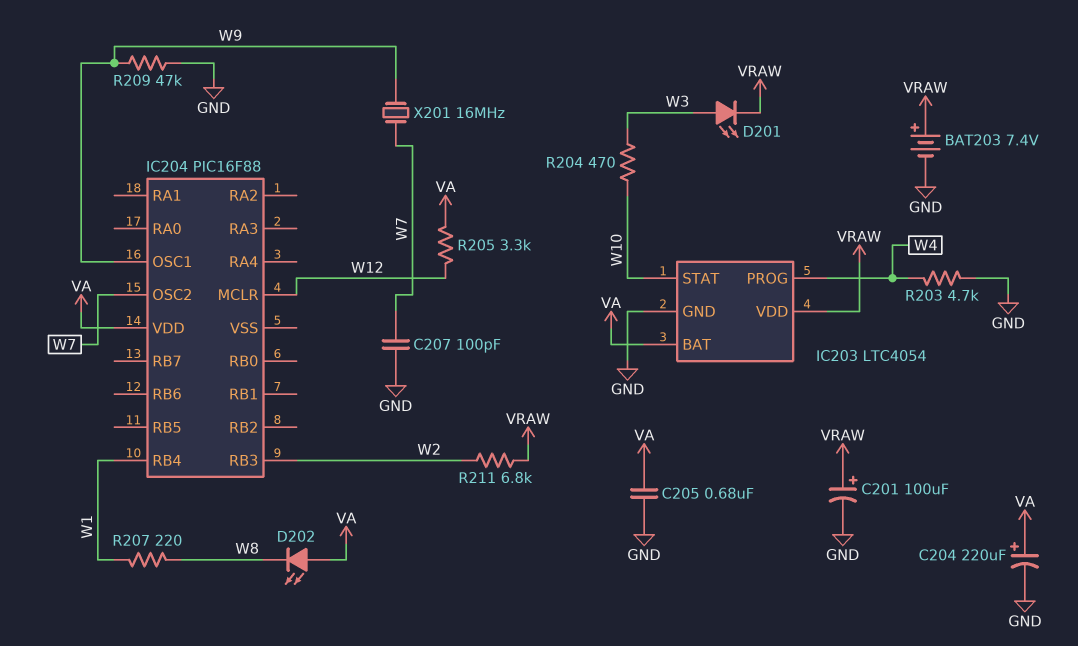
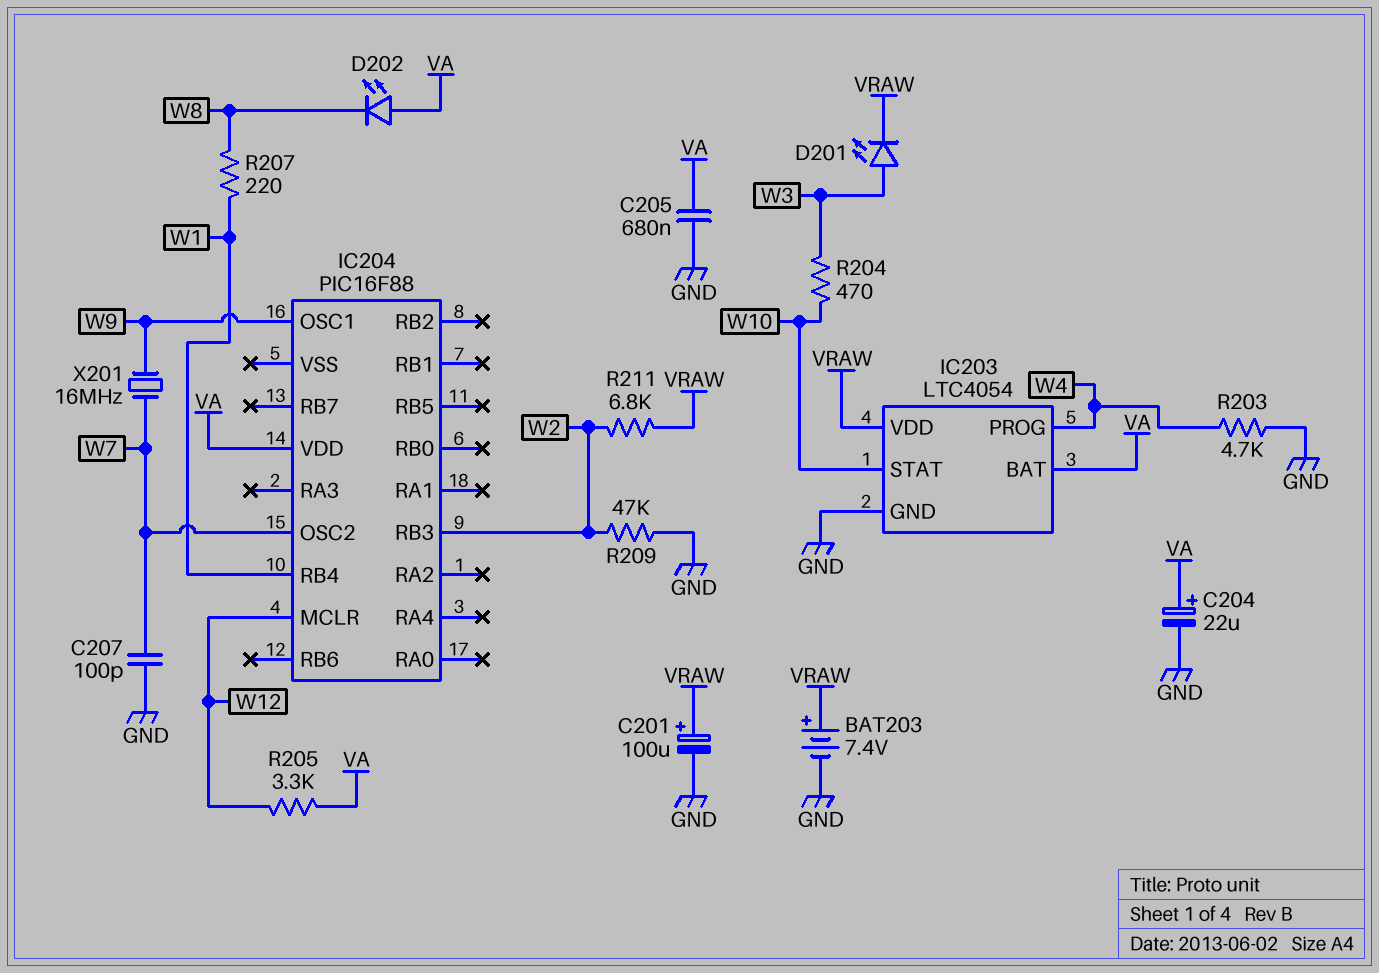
C204: 220uF (plus VA, minus GND) -> 22uF (plus VA, minus GND)
R209: 47k (GND, W9) -> 47k (GND, W2)

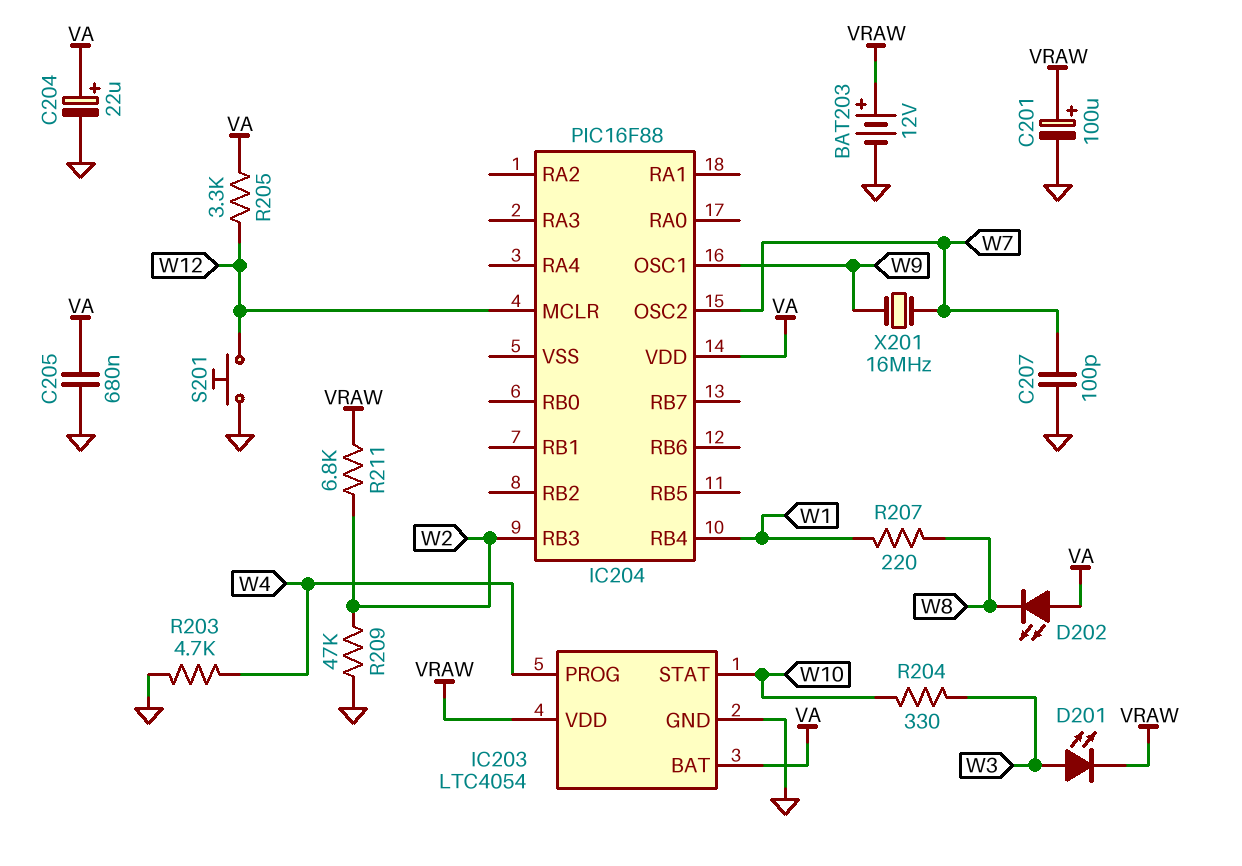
BAT203: 7.4V (plus VRAW, minus GND) -> 12V (plus VRAW, minus GND)
R204: 470 (W3, W10) -> 330 (W3, W10)
S201: none -> button (GND, W12)

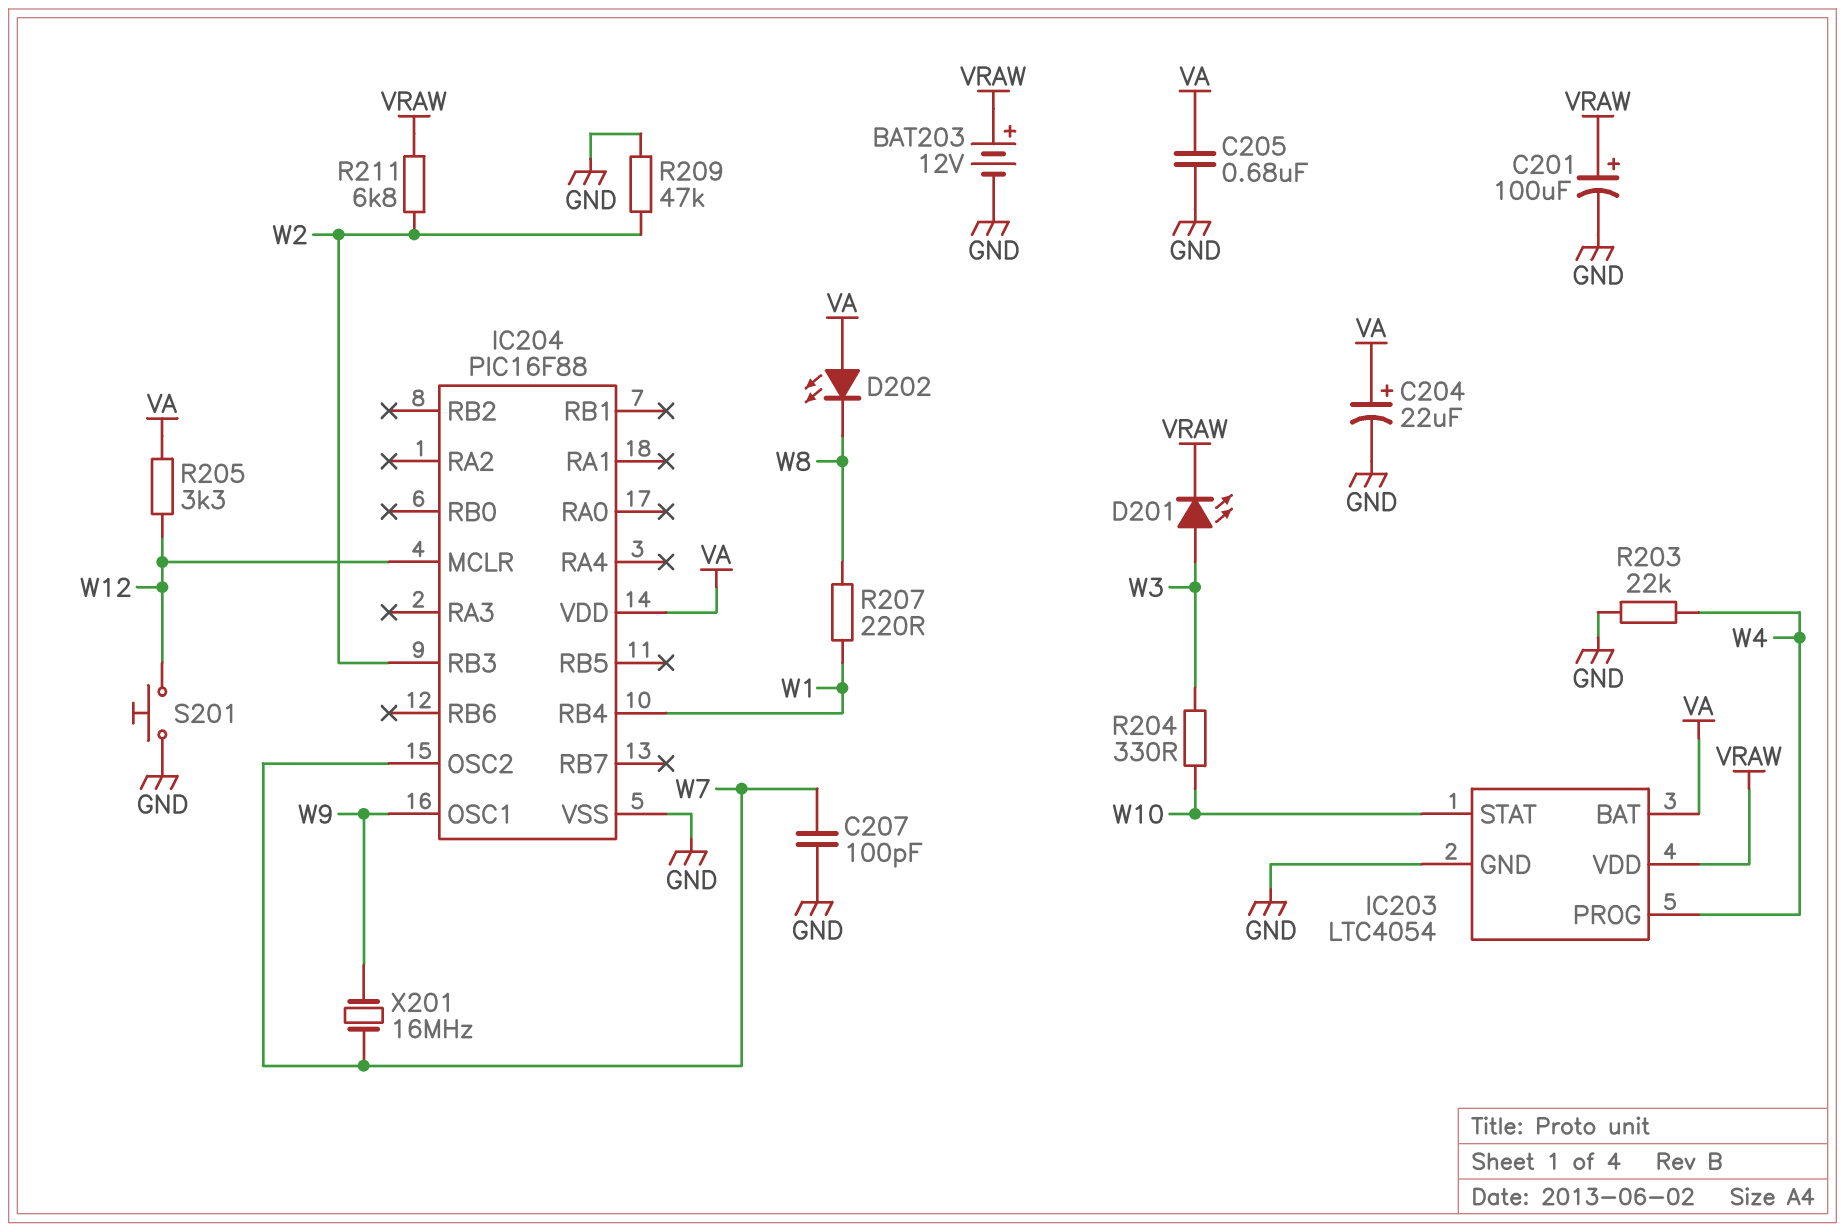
IC204 pin VSS: none -> GND
R203: 4.7k (GND, W4) -> 22k (GND, W4)

